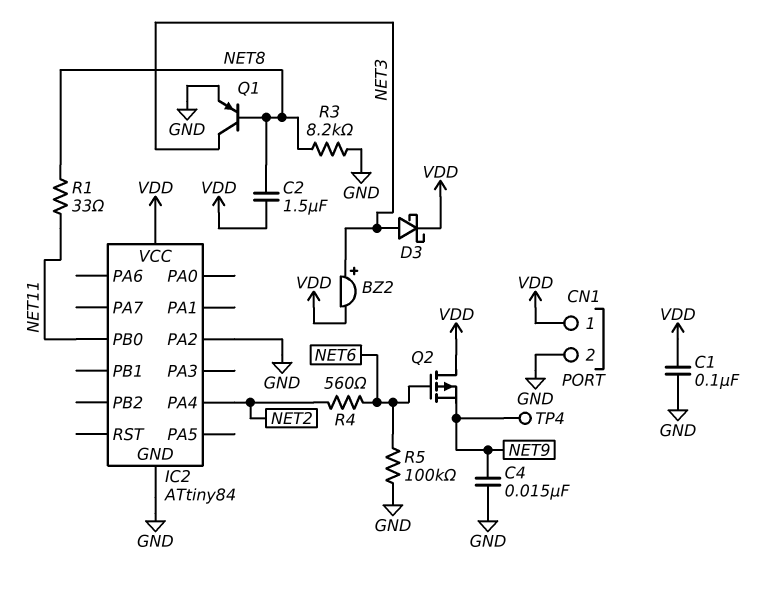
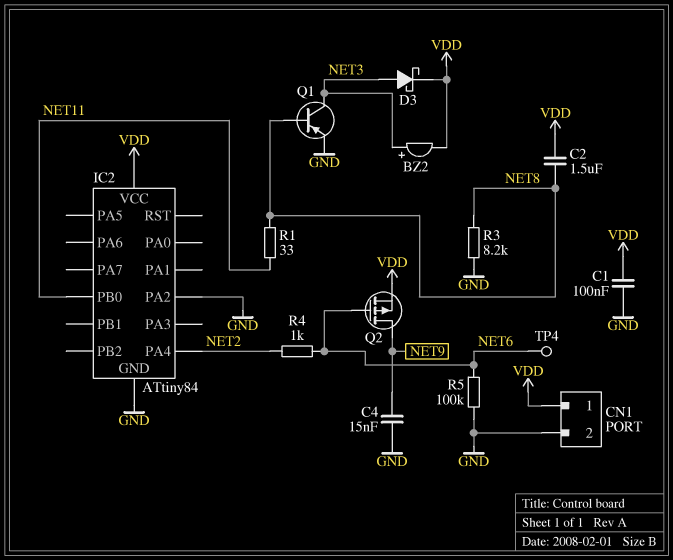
Q2: PMOS (G NET6, D VDD, S NET9) -> PMOS (G NET6, D NET9, S VDD)
R4: 560 (NET2, NET6) -> 1k (NET2, NET6)
TP4: test point (NET9) -> test point (NET6)

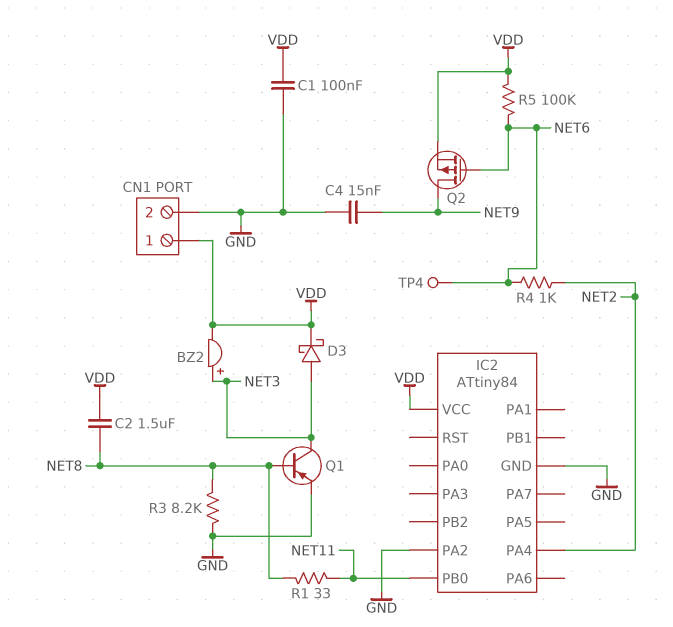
R5: 100k (GND, NET6) -> 100k (NET6, VDD)

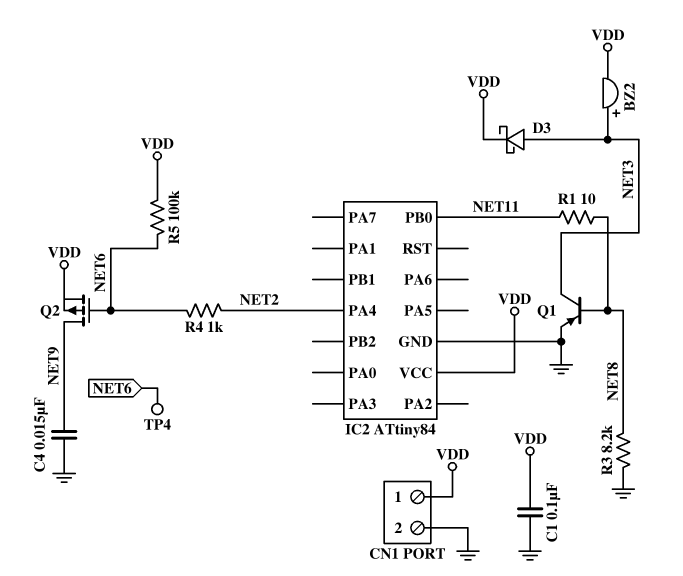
C2: 1.5uF (NET8, VDD) -> none
IC2 pin PA2: GND -> none
R1: 33 (NET8, NET11) -> 10 (NET8, NET11)

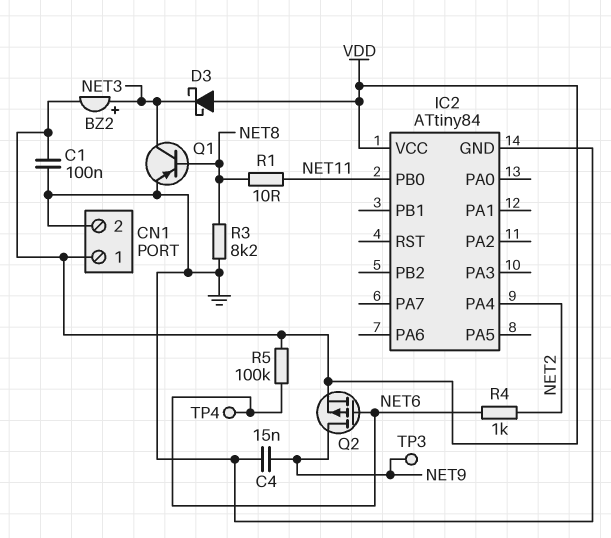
D3: schottky (A NET3, K VDD) -> schottky (A VDD, K NET3)
TP3: none -> test point (NET9)

